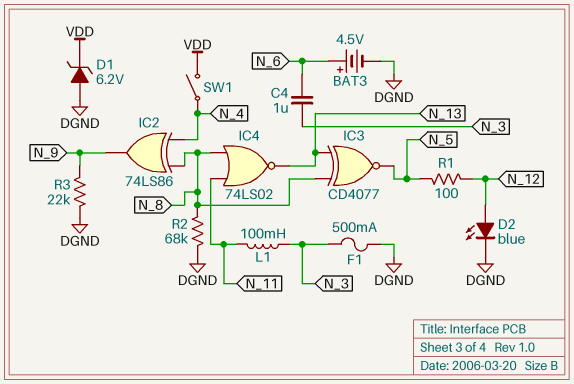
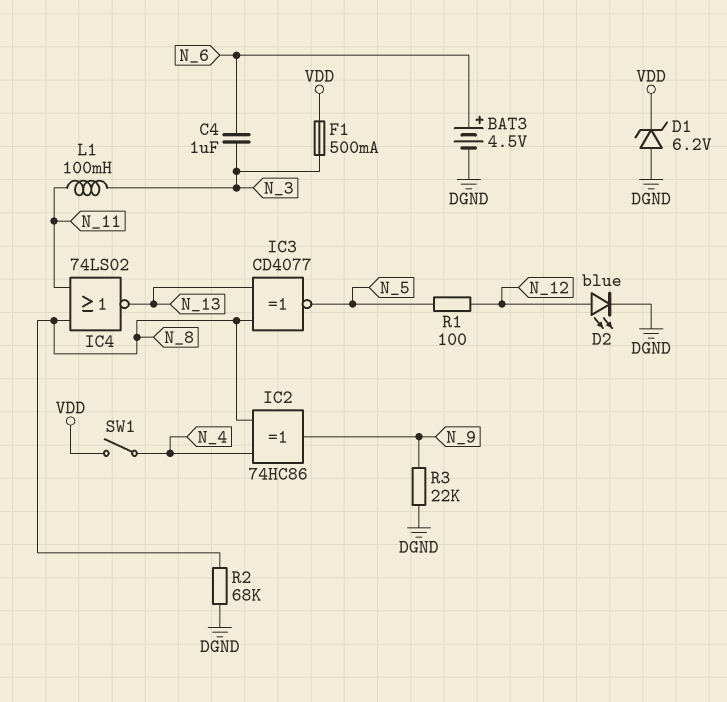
F1: 500mA (DGND, N_3) -> 500mA (N_3, VDD)
IC2: XOR 74LS86 (in N_4, in N_8, out N_9) -> XOR 74HC86 (in N_4, in N_8, out N_9)

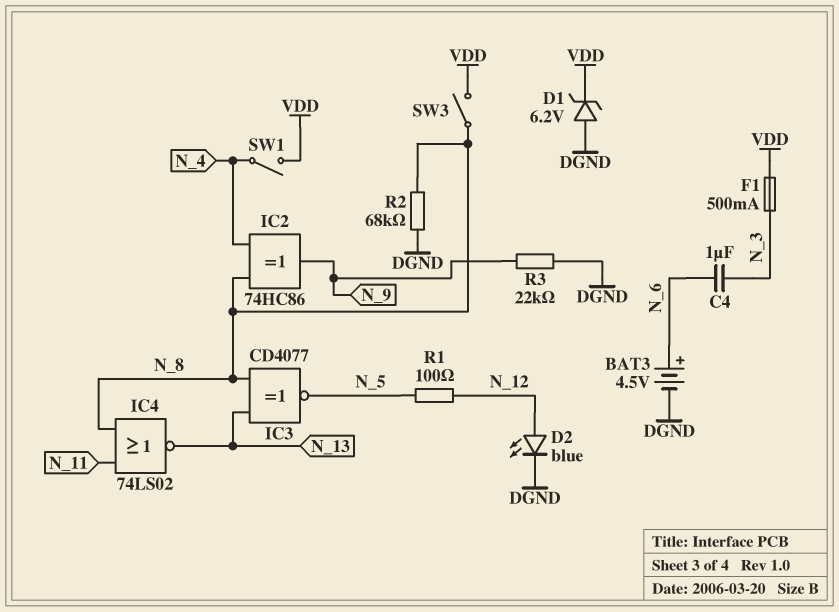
L1: 100mH (N_3, N_11) -> none
SW3: none -> switch (N_8, VDD)

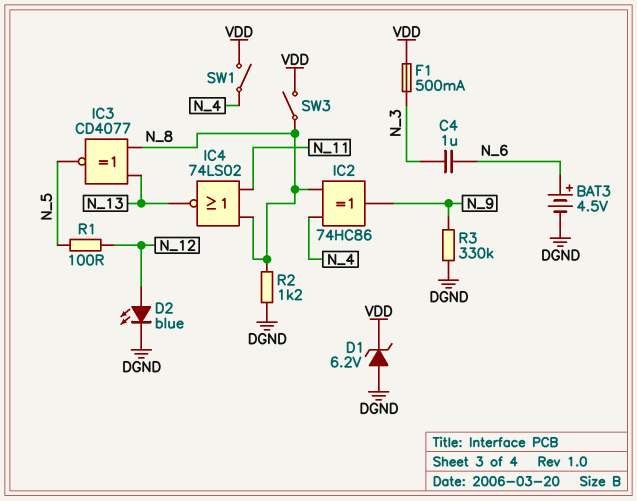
R2: 68k (DGND, N_8) -> 1.2k (DGND, N_8)
R3: 22k (DGND, N_9) -> 330k (DGND, N_9)

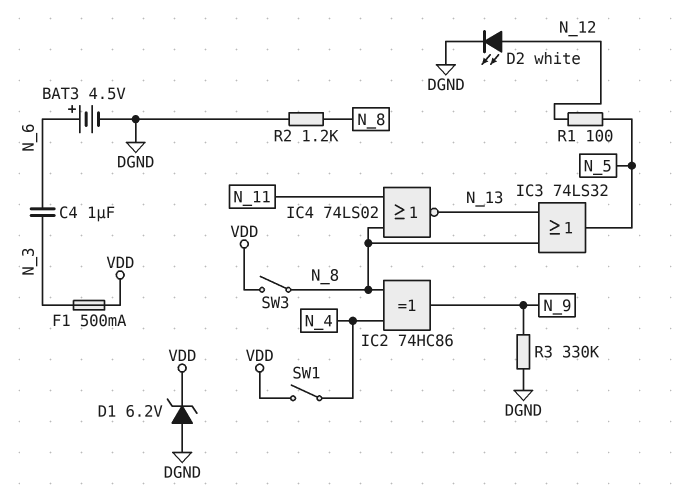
D2: LED blue (A N_12, K DGND) -> LED white (A N_12, K DGND)
IC3: XNOR CD4077 (in N_8, in N_13, out N_5) -> OR 74LS32 (in N_8, in N_13, out N_5)

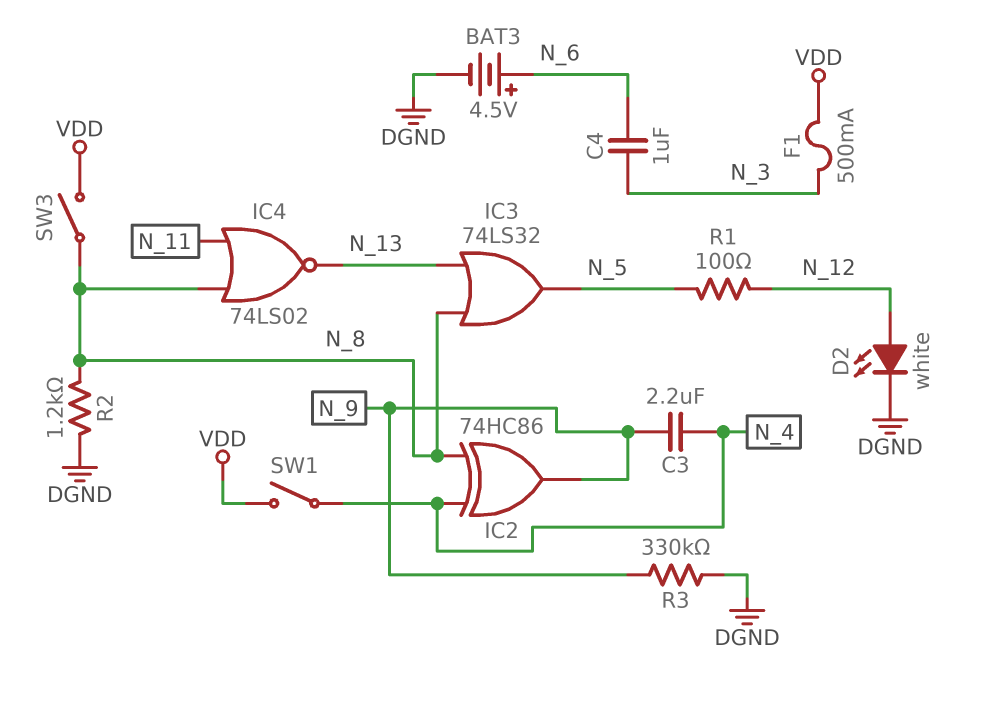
C3: none -> 2.2uF (N_4, N_9)
D1: zener 6.2V (A DGND, K VDD) -> none

